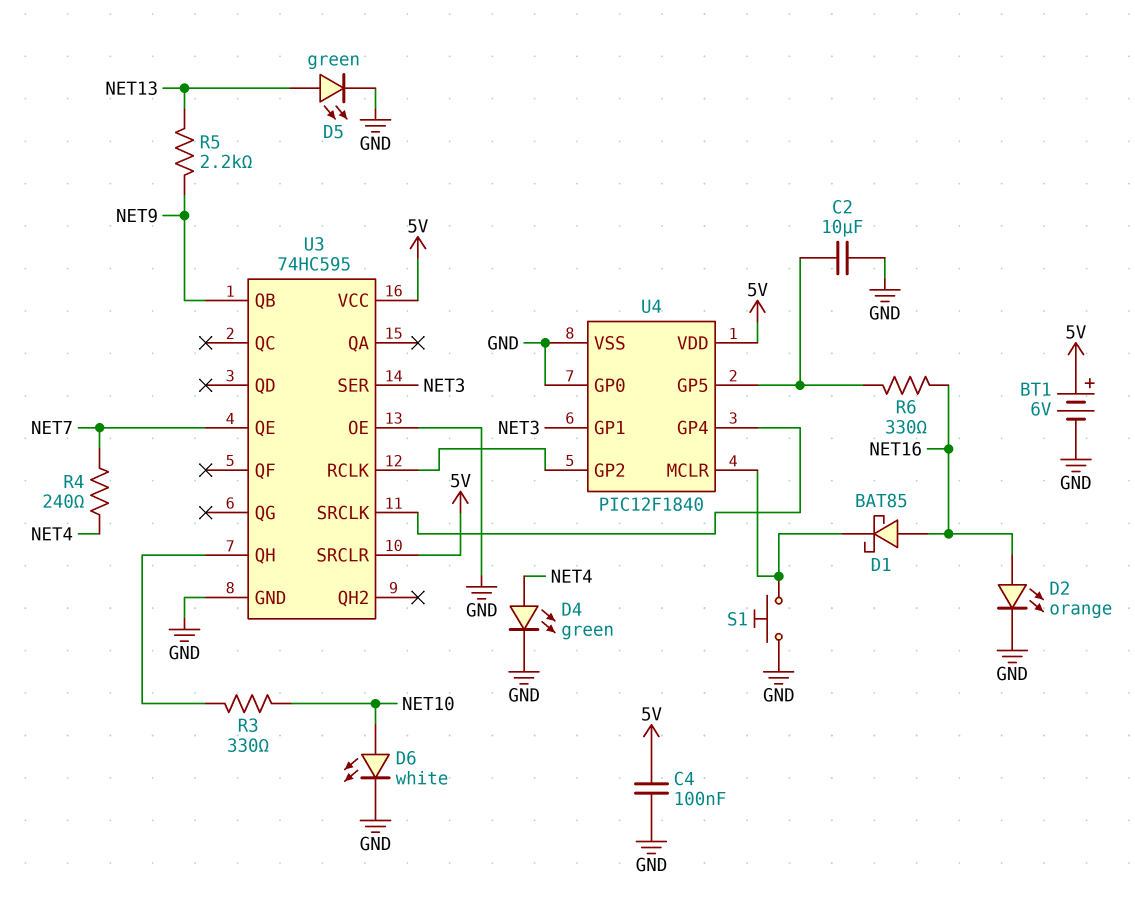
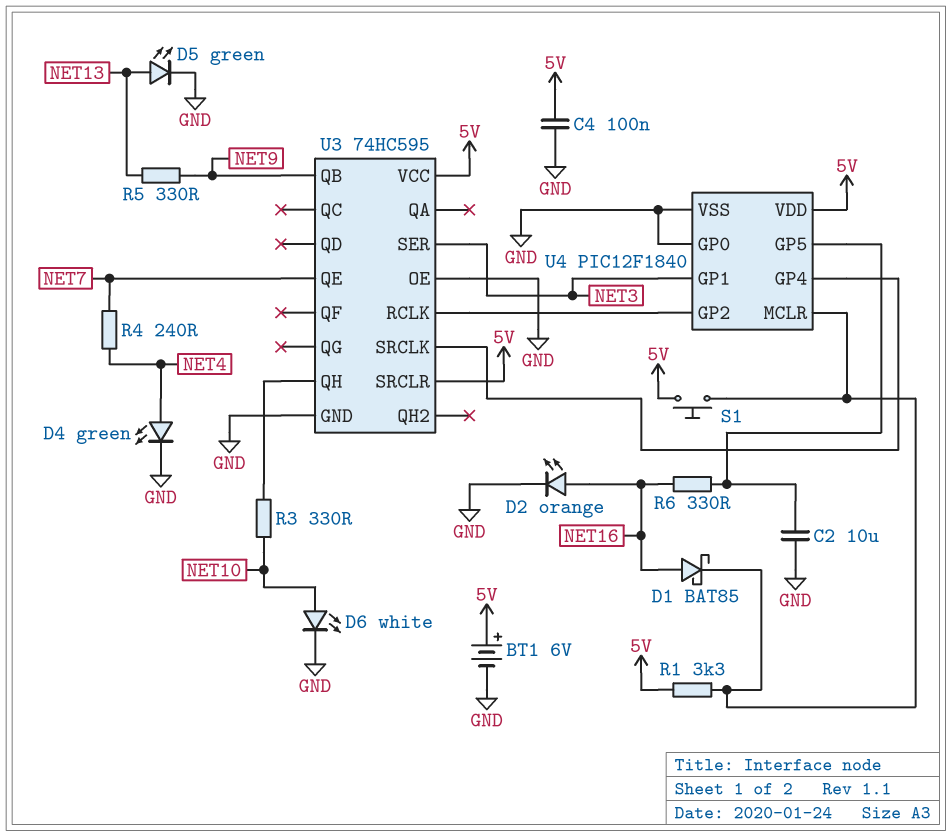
R1: none -> 3.3k (5V, U4/MCLR)
R5: 2.2k (NET9, NET13) -> 330 (NET9, NET13)
S1: button (GND, U4/MCLR) -> button (5V, U4/MCLR)

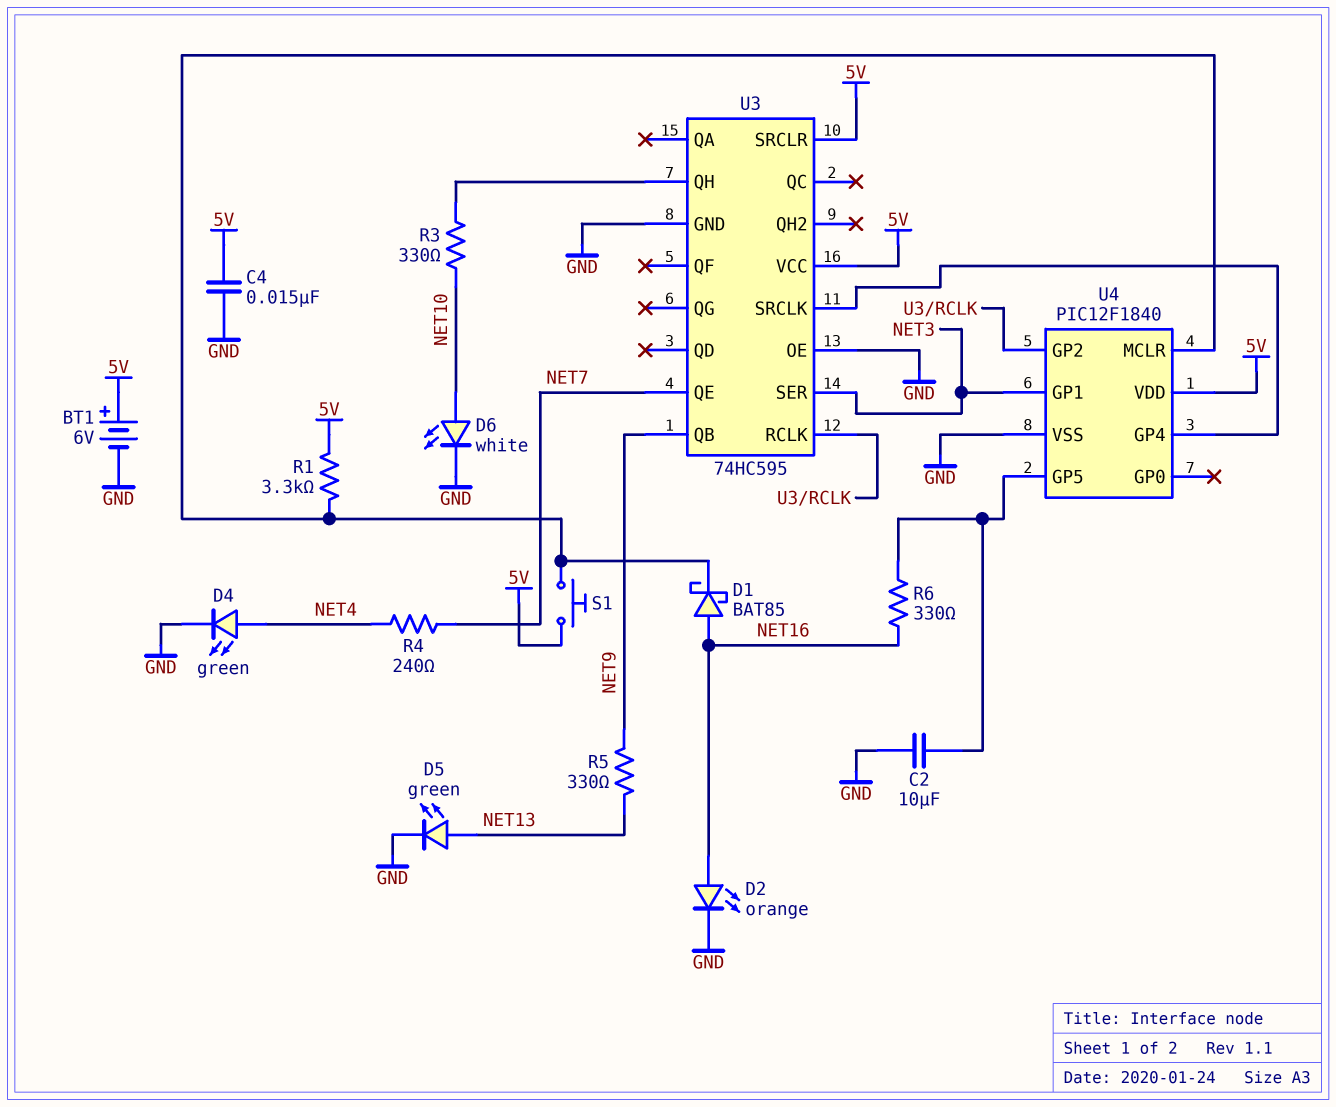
C4: 100nF (5V, GND) -> 15nF (5V, GND)
U4 pin GP0: GND -> none

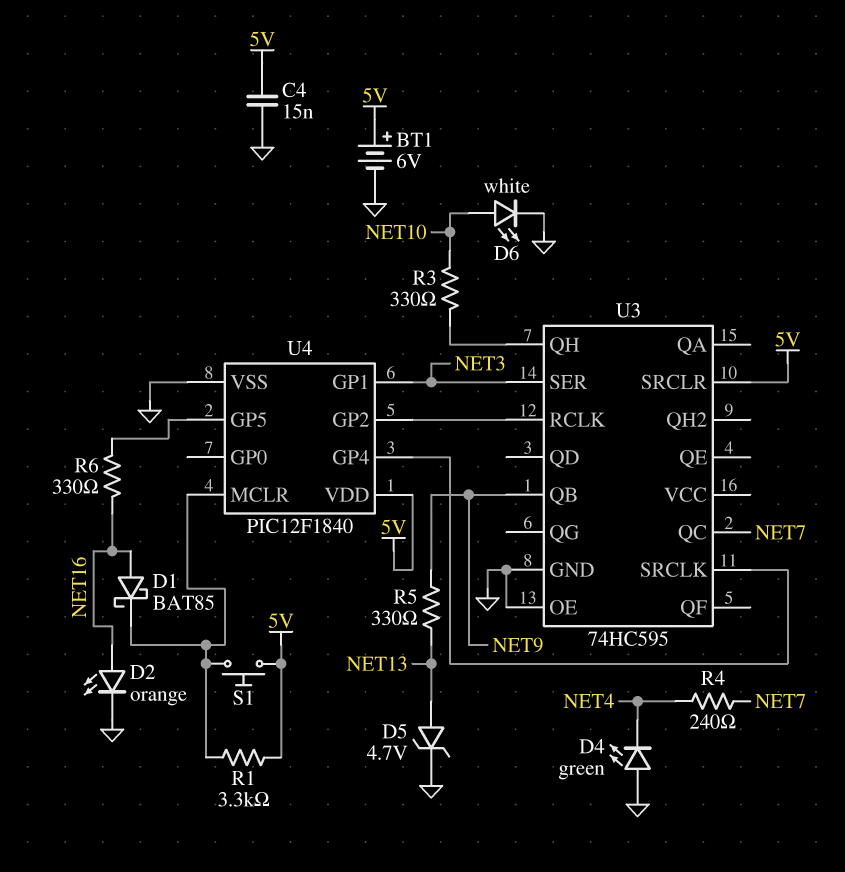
C2: 10uF (GND, U4/GP5) -> none
D4: LED green (A NET4, K GND) -> LED green (A GND, K NET4)
D5: LED green (A NET13, K GND) -> zener 4.7V (A NET13, K GND)
U3 pin QC: none -> NET7
U3 pin QE: NET7 -> none
U3 pin VCC: 5V -> none

